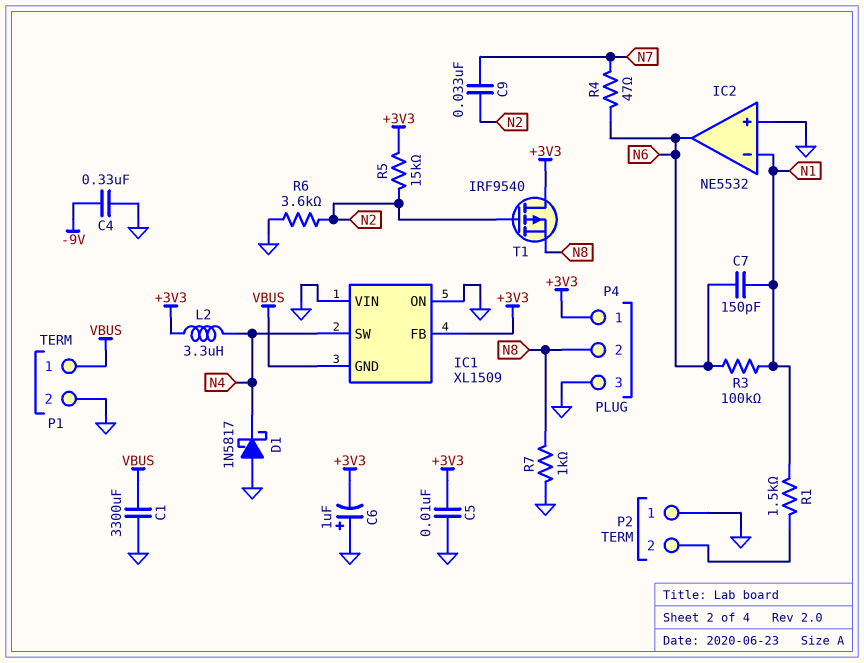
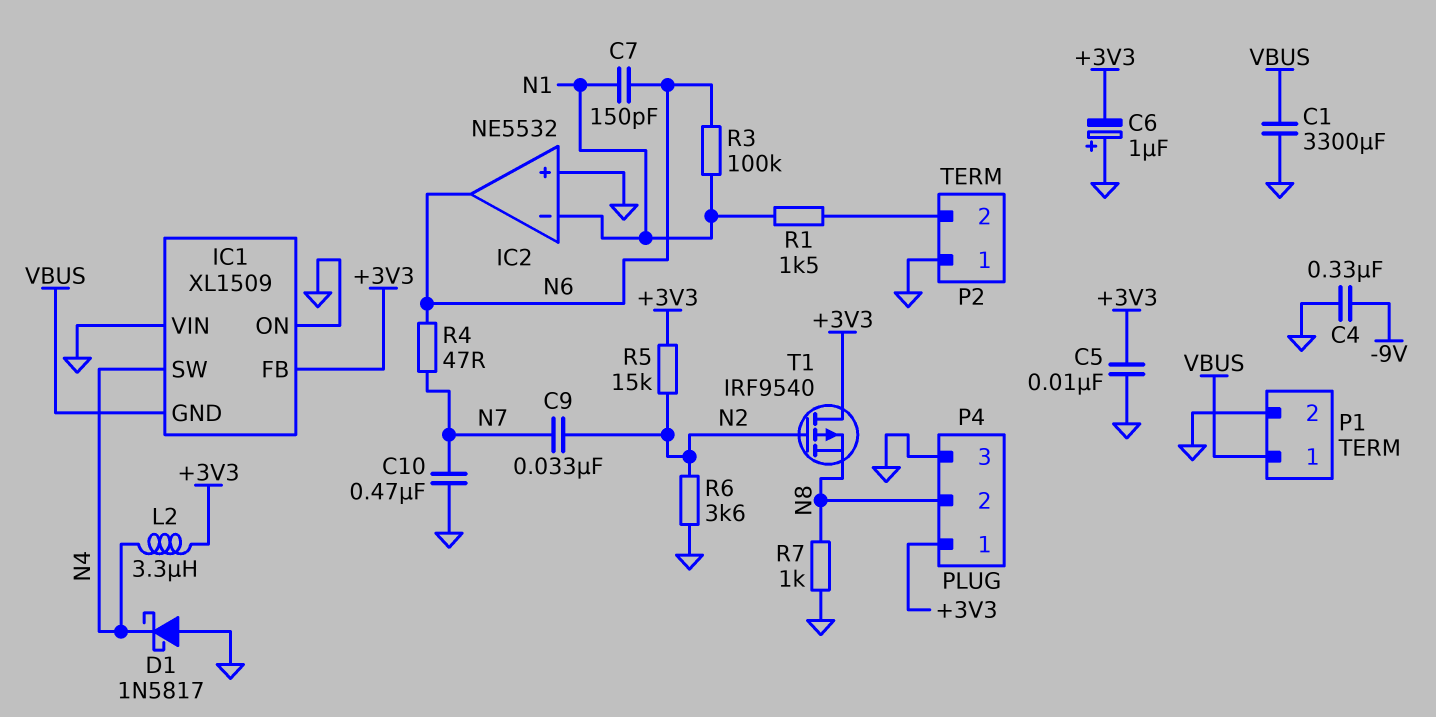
C10: none -> 470nF (GND, N7)

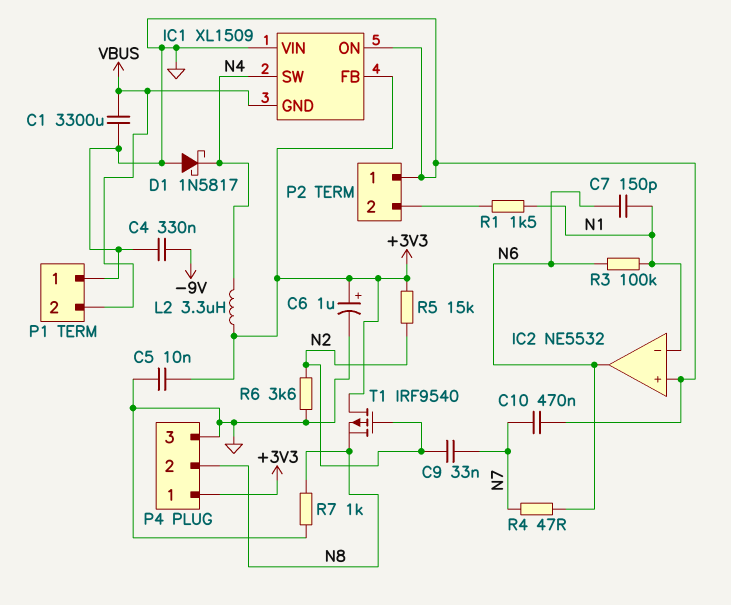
C6: 1uF (plus GND, minus +3V3) -> 1uF (plus +3V3, minus GND)
P1 pin 1: VBUS -> GND
P1 pin 2: GND -> VBUS

